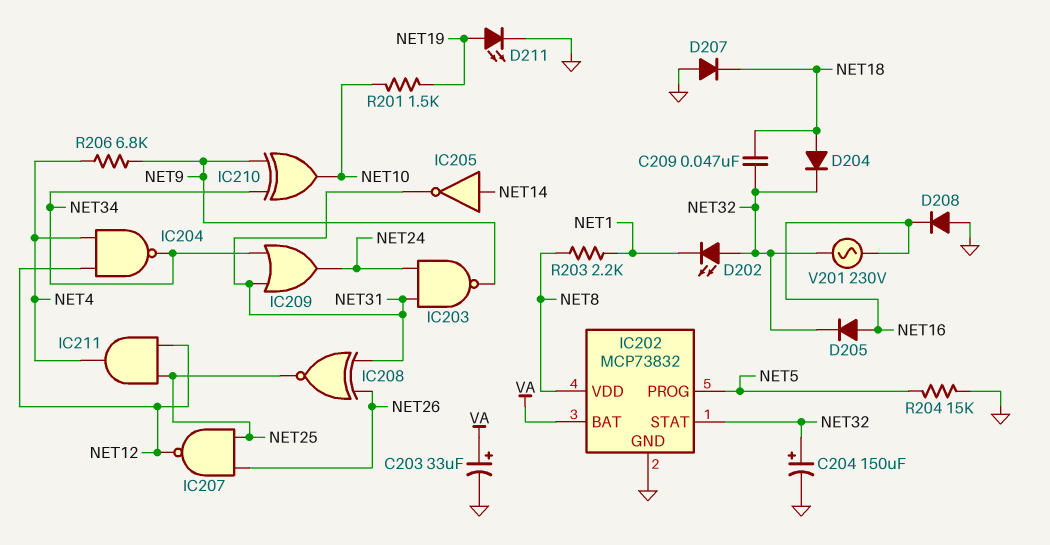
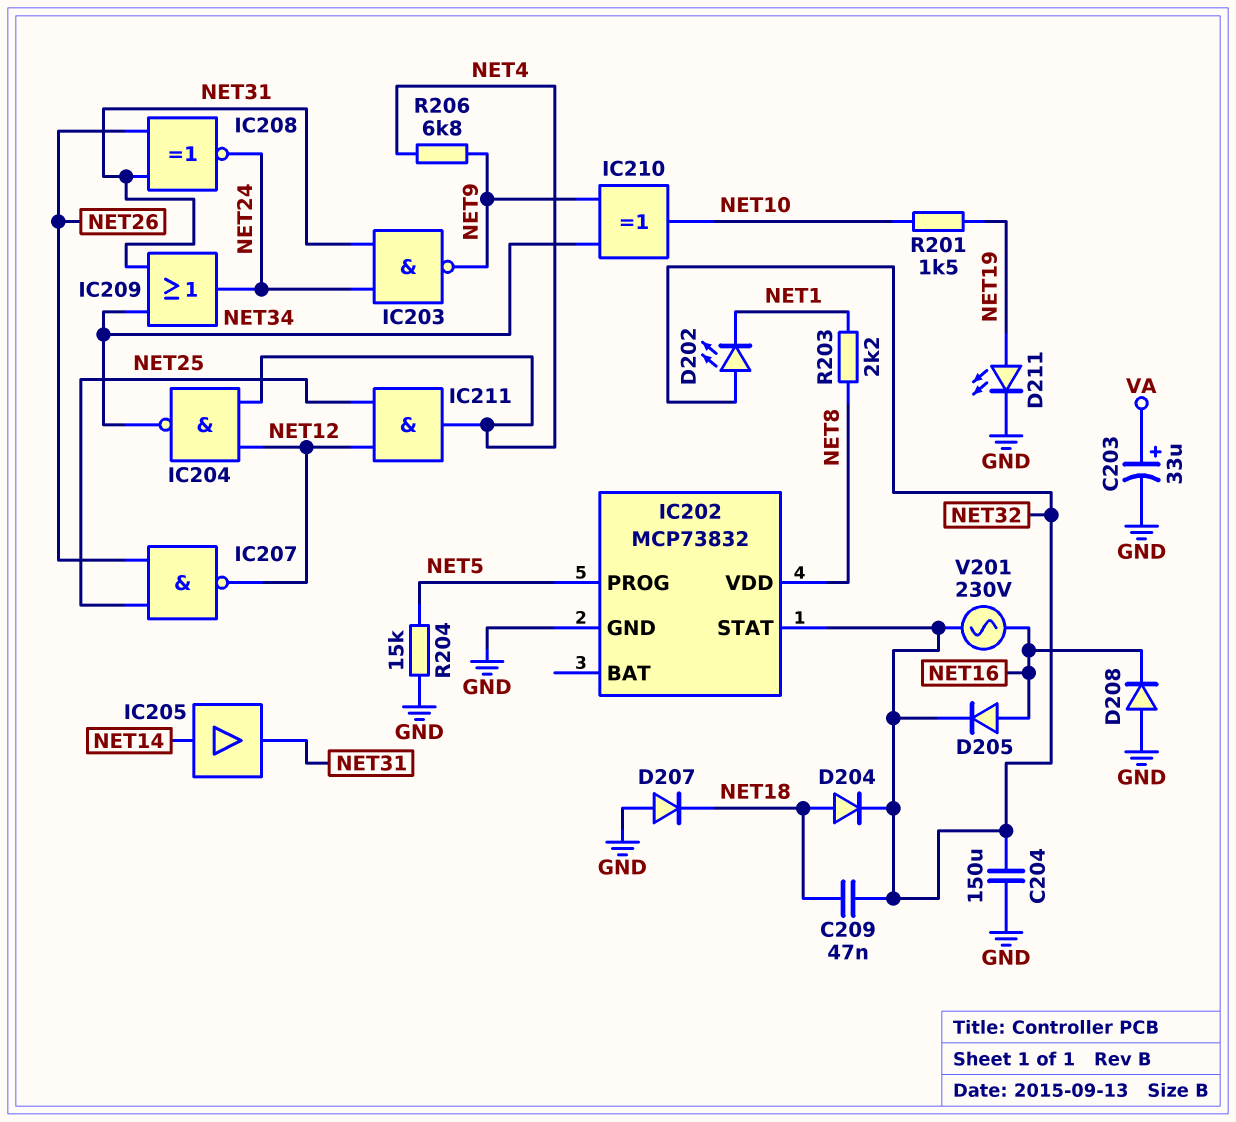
C204: 150uF (plus NET32, minus GND) -> 150uF (GND, NET32)
IC202 pin BAT: VA -> none
IC205: NOT (in NET14, out NET31) -> buffer (in NET14, out NET31)
IC208: XNOR (in NET26, in NET31, out NET25) -> XNOR (in NET26, in NET31, out NET24)

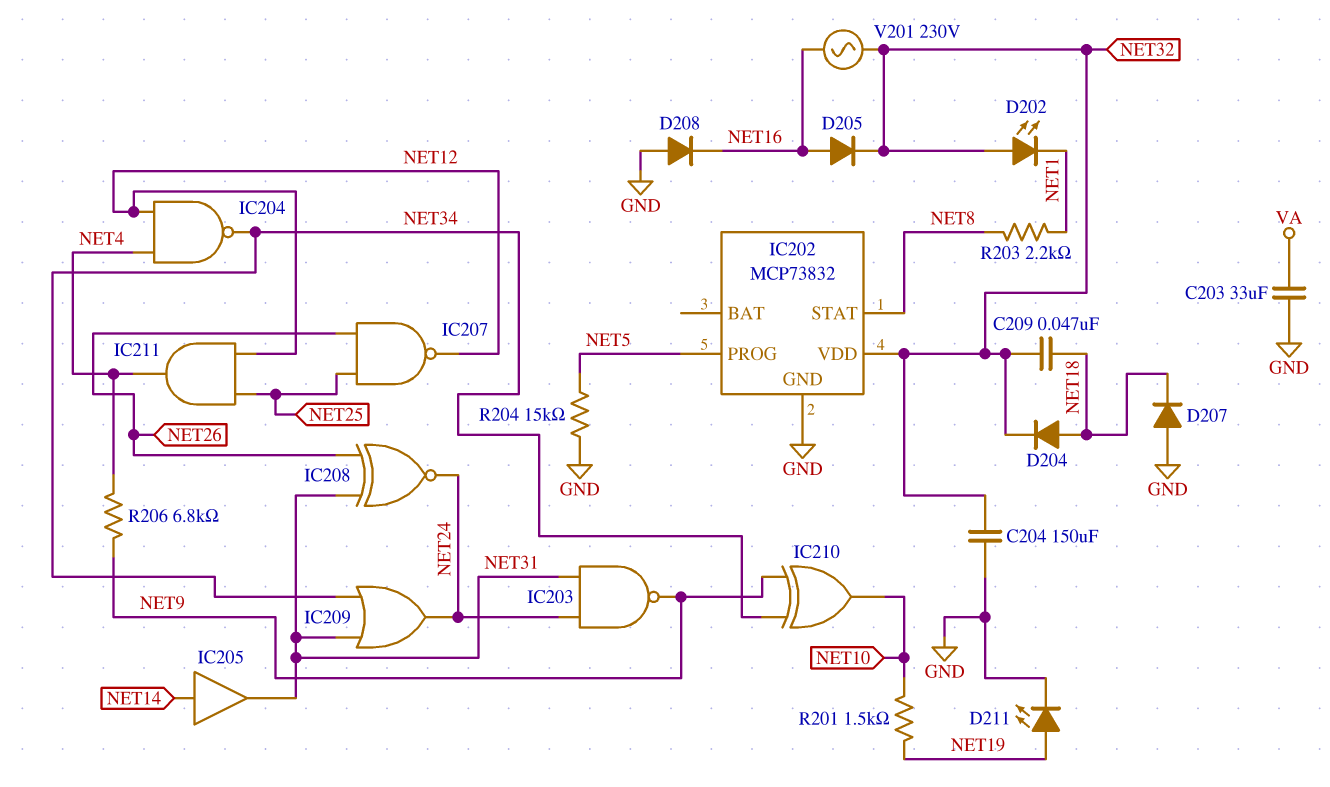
C203: 33uF (plus VA, minus GND) -> 33uF (GND, VA)
IC202 pin STAT: NET32 -> NET8
IC202 pin VDD: NET8 -> NET32

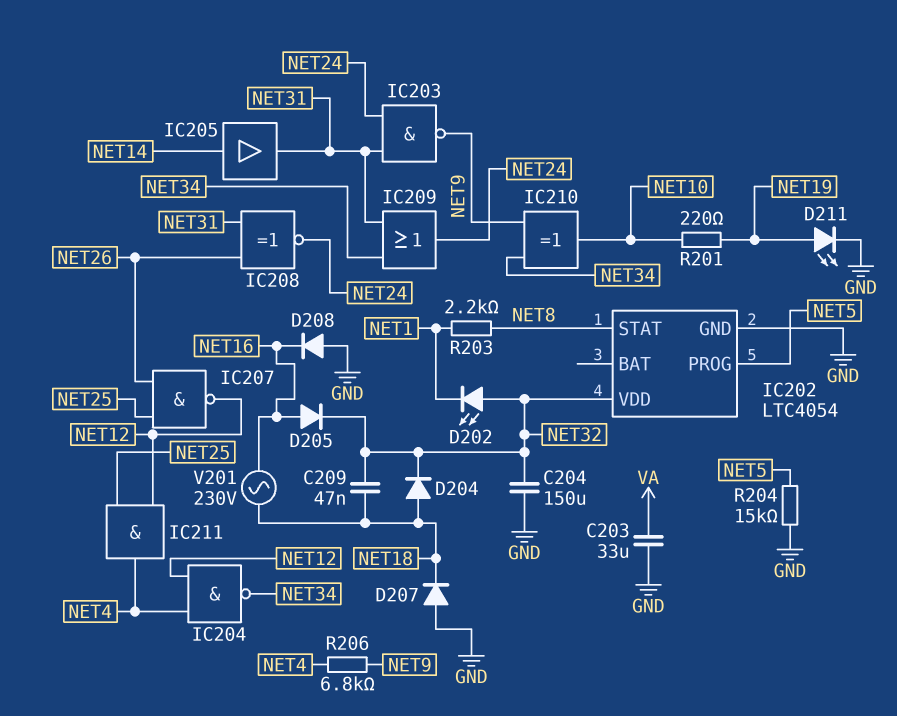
IC202: MCP73832 -> LTC4054
R201: 1.5k (NET10, NET19) -> 220 (NET10, NET19)
V201: AC 230V (NET16, NET32) -> AC 230V (NET16, NET18)

